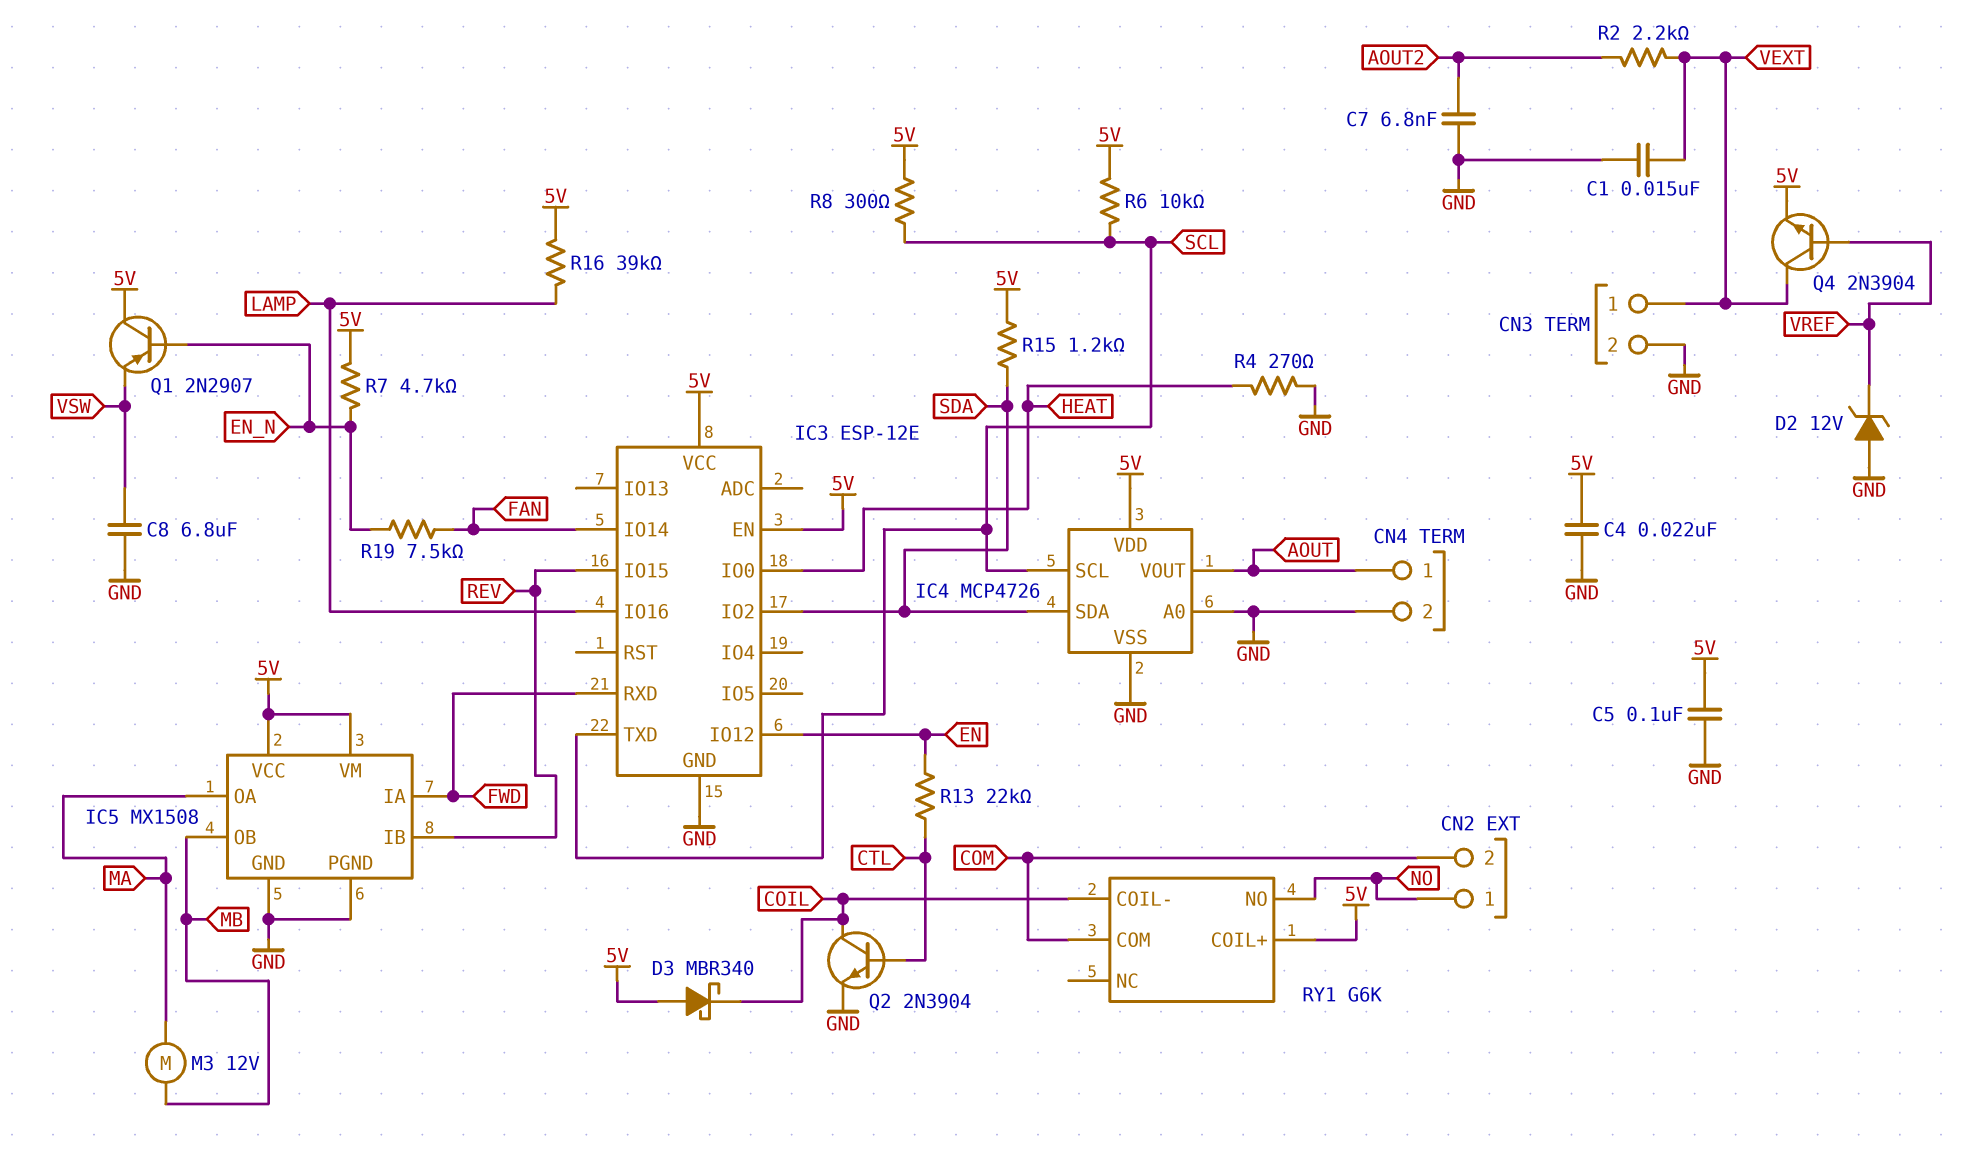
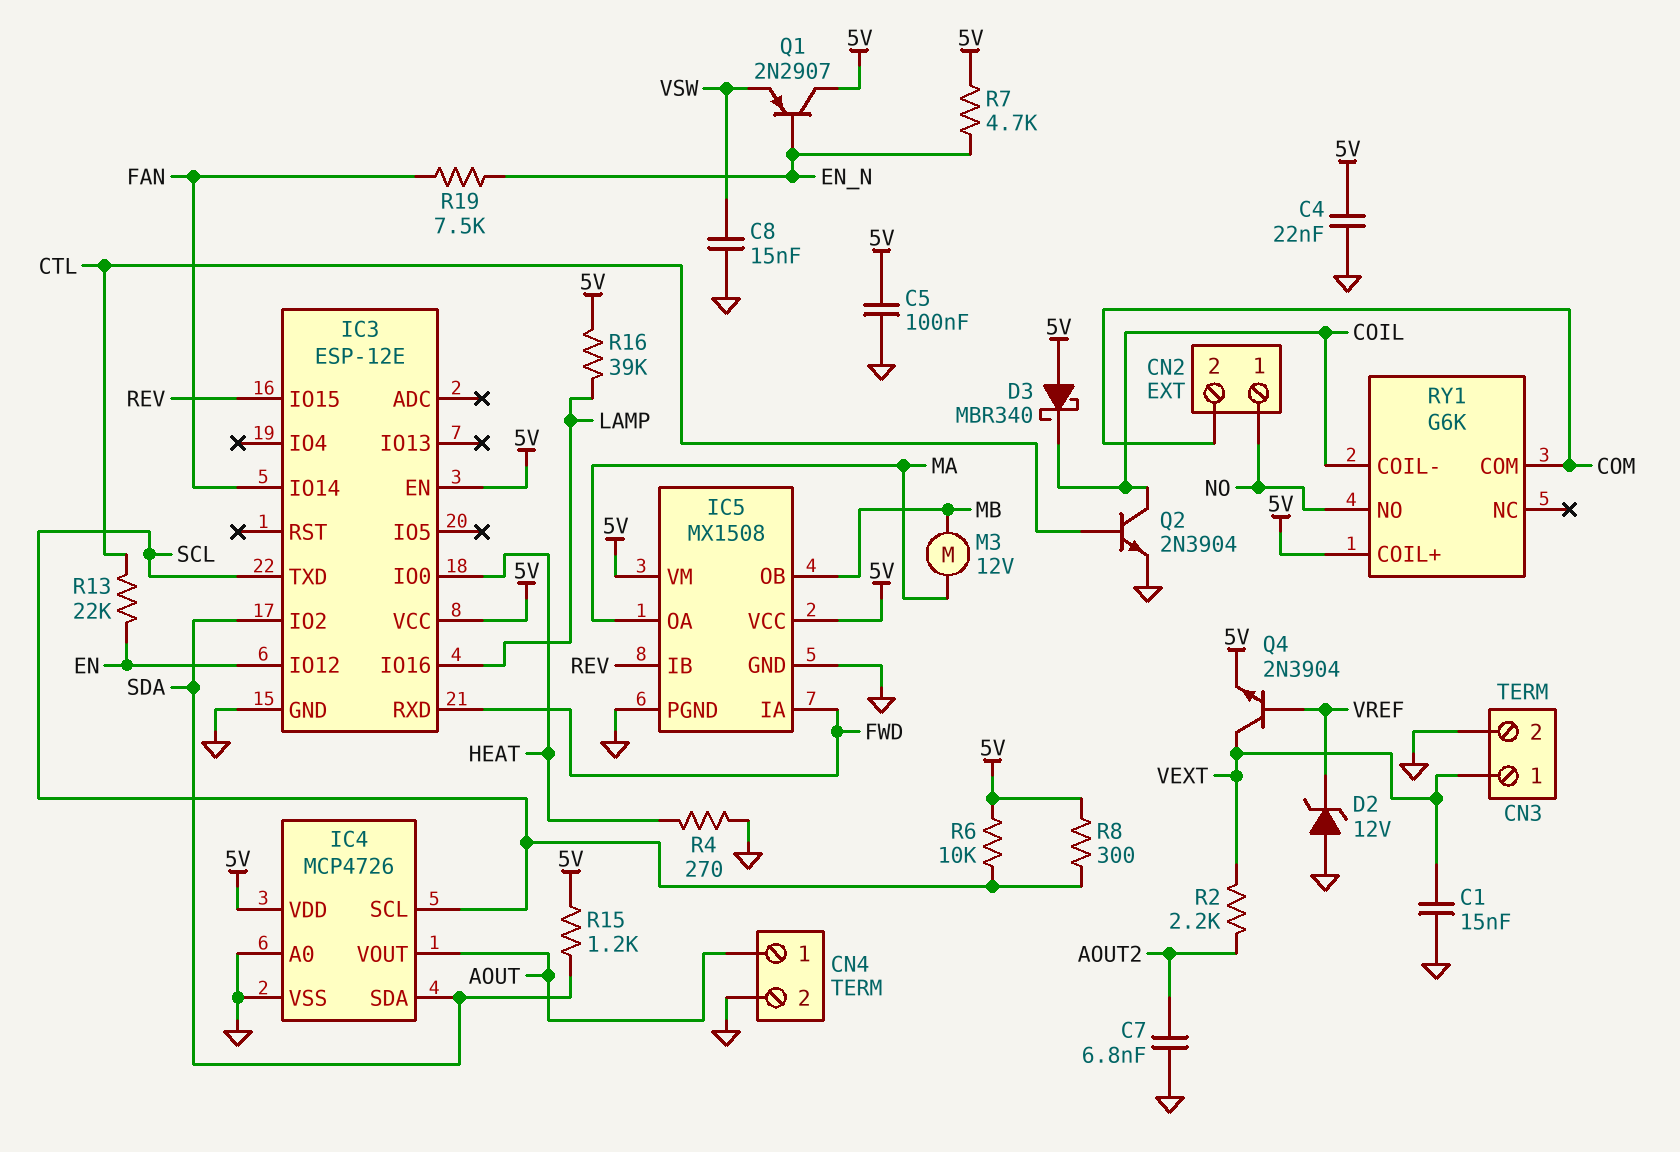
C8: 6.8uF (GND, VSW) -> 15nF (GND, VSW)

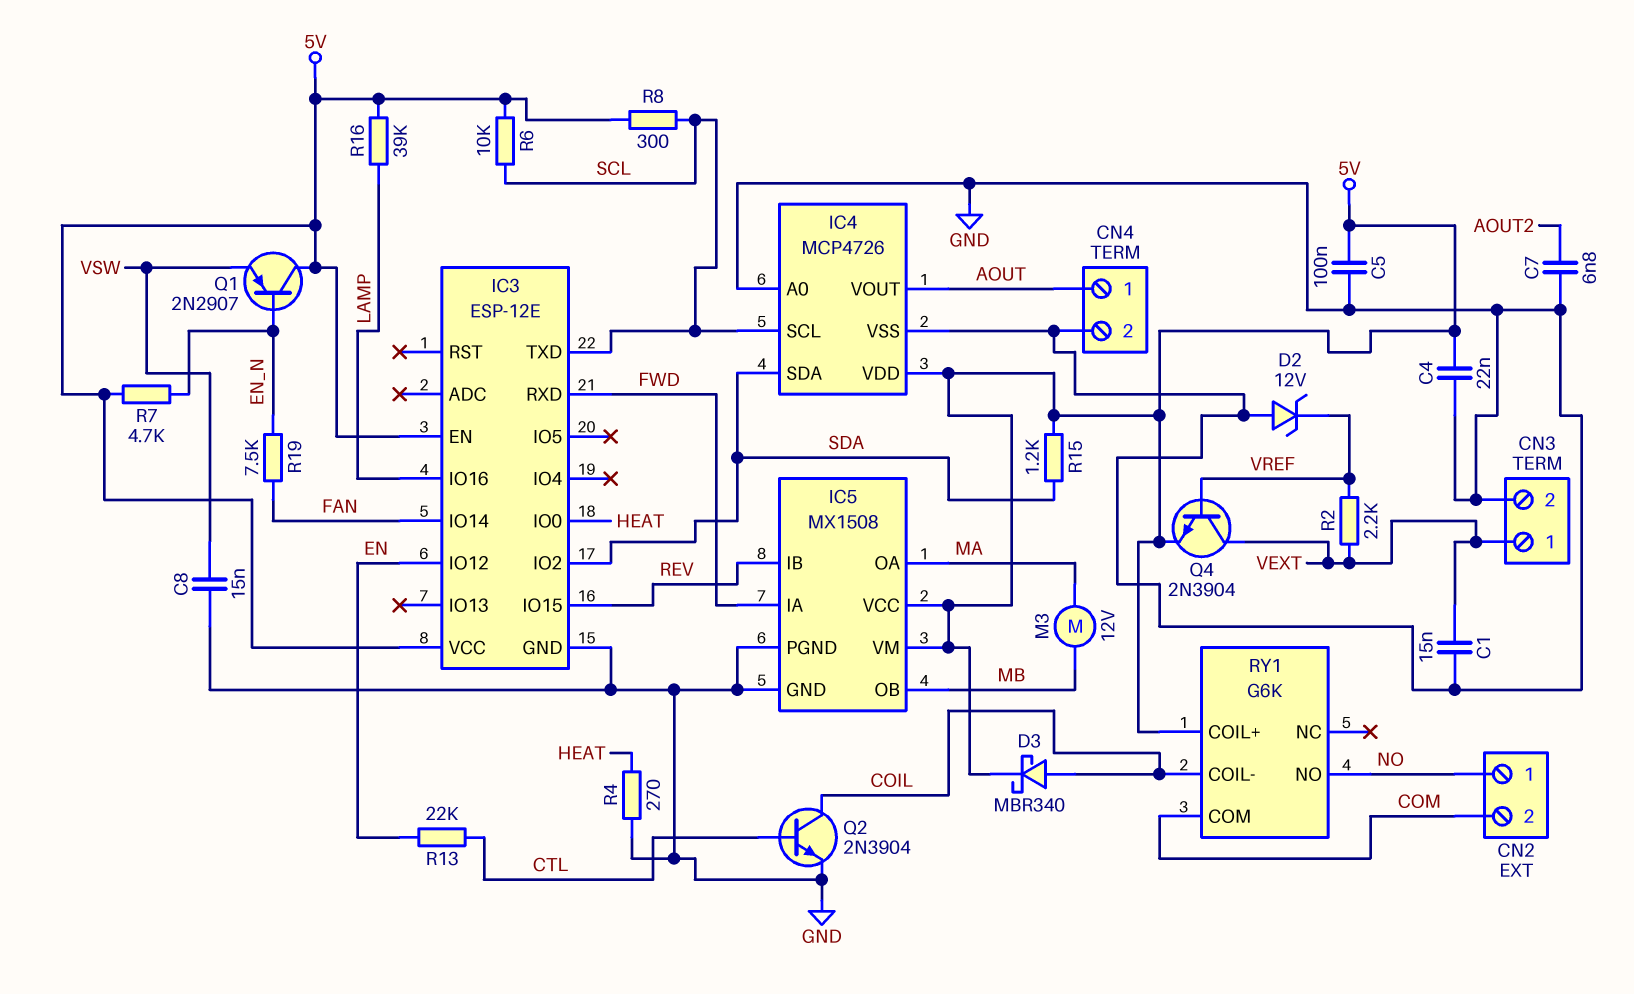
D3: schottky MBR340 (A 5V, K COIL) -> schottky MBR340 (A COIL, K 5V)
R2: 2.2k (AOUT2, VEXT) -> 2.2k (VEXT, VREF)

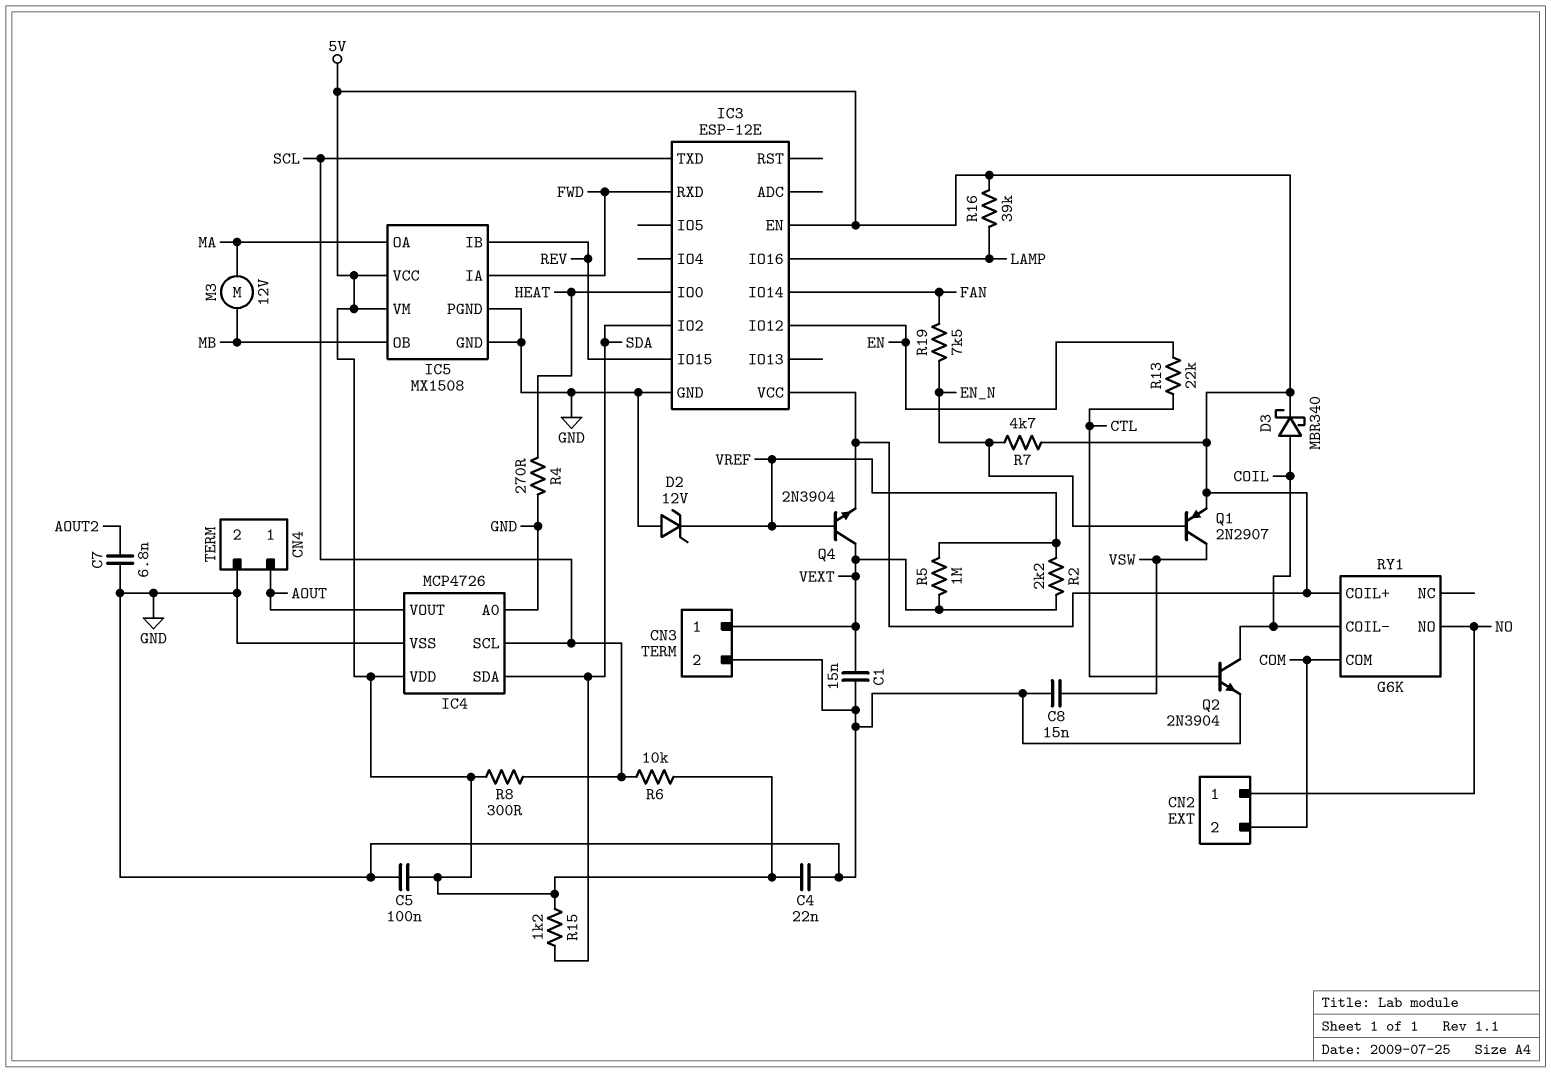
Q1: PNP 2N2907 (B EN_N, C 5V, E VSW) -> PNP 2N2907 (B EN_N, C VSW, E 5V)
R5: none -> 1M (VEXT, VREF)

